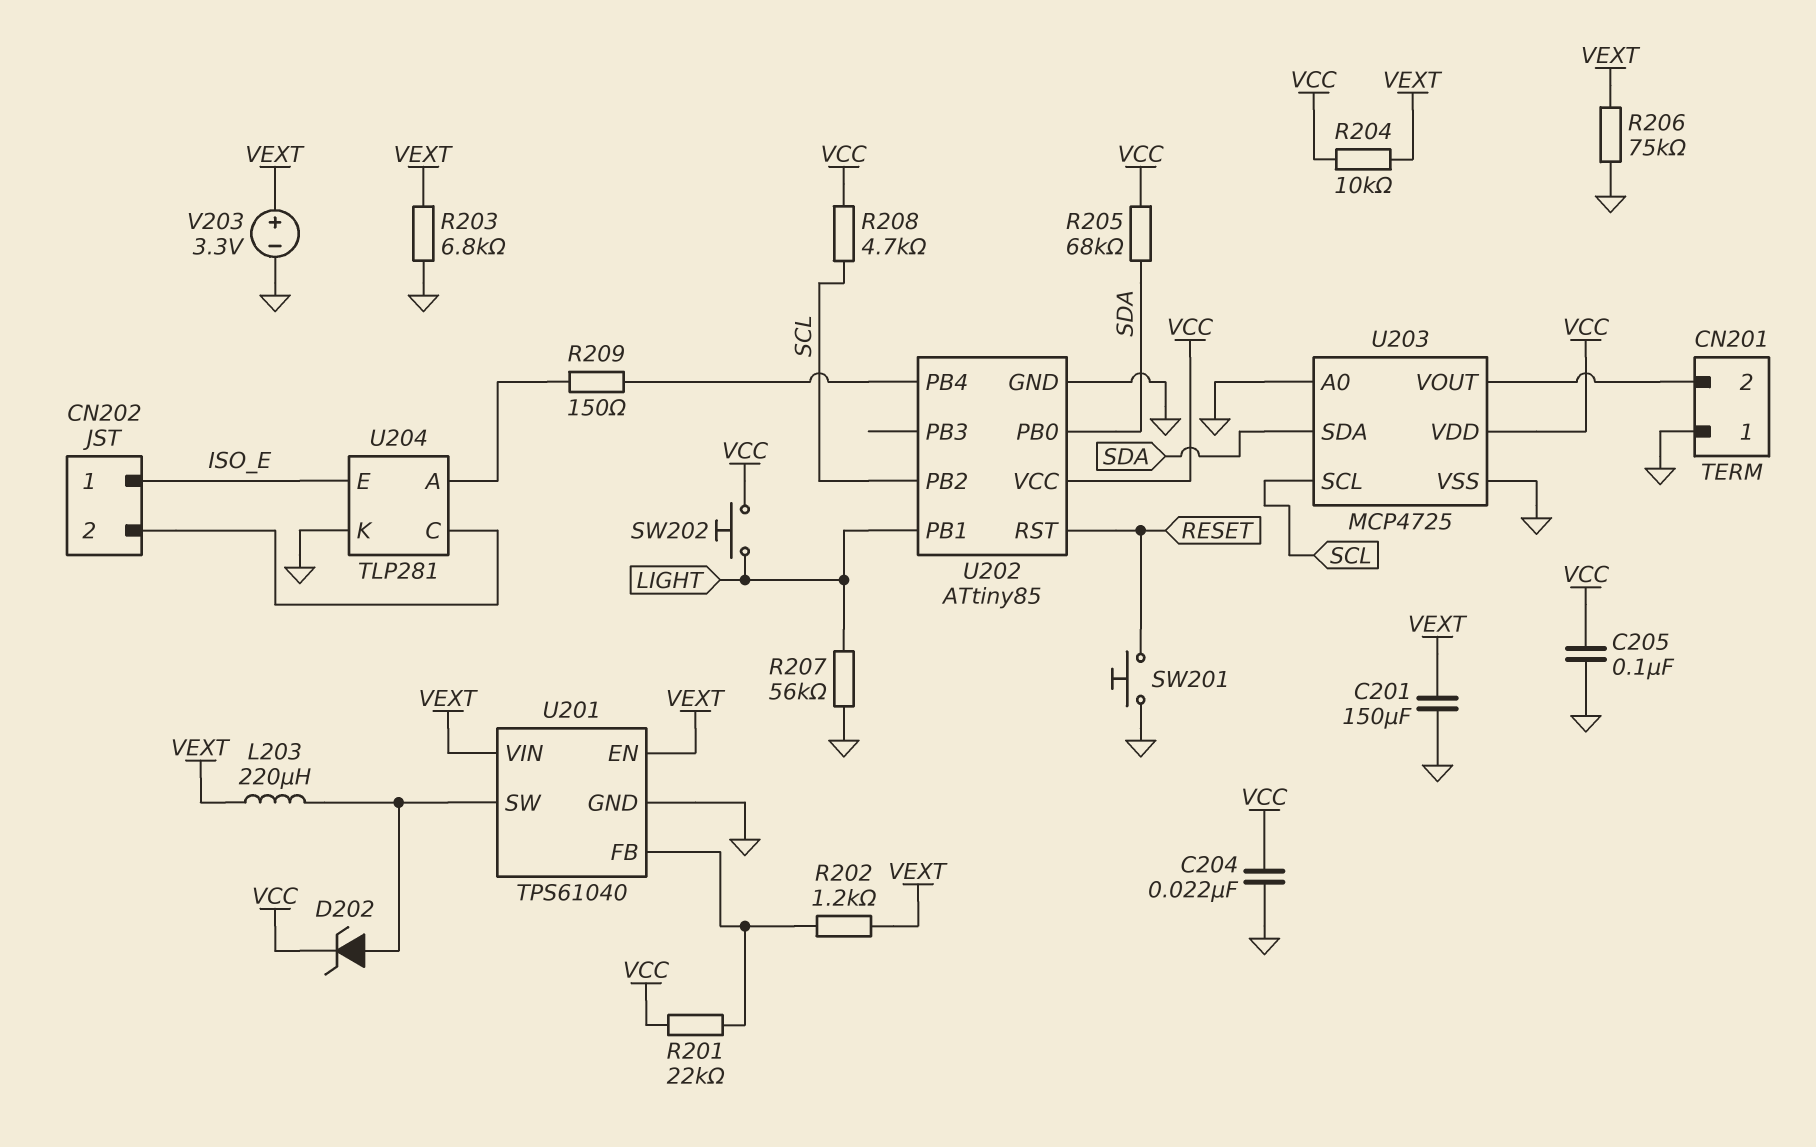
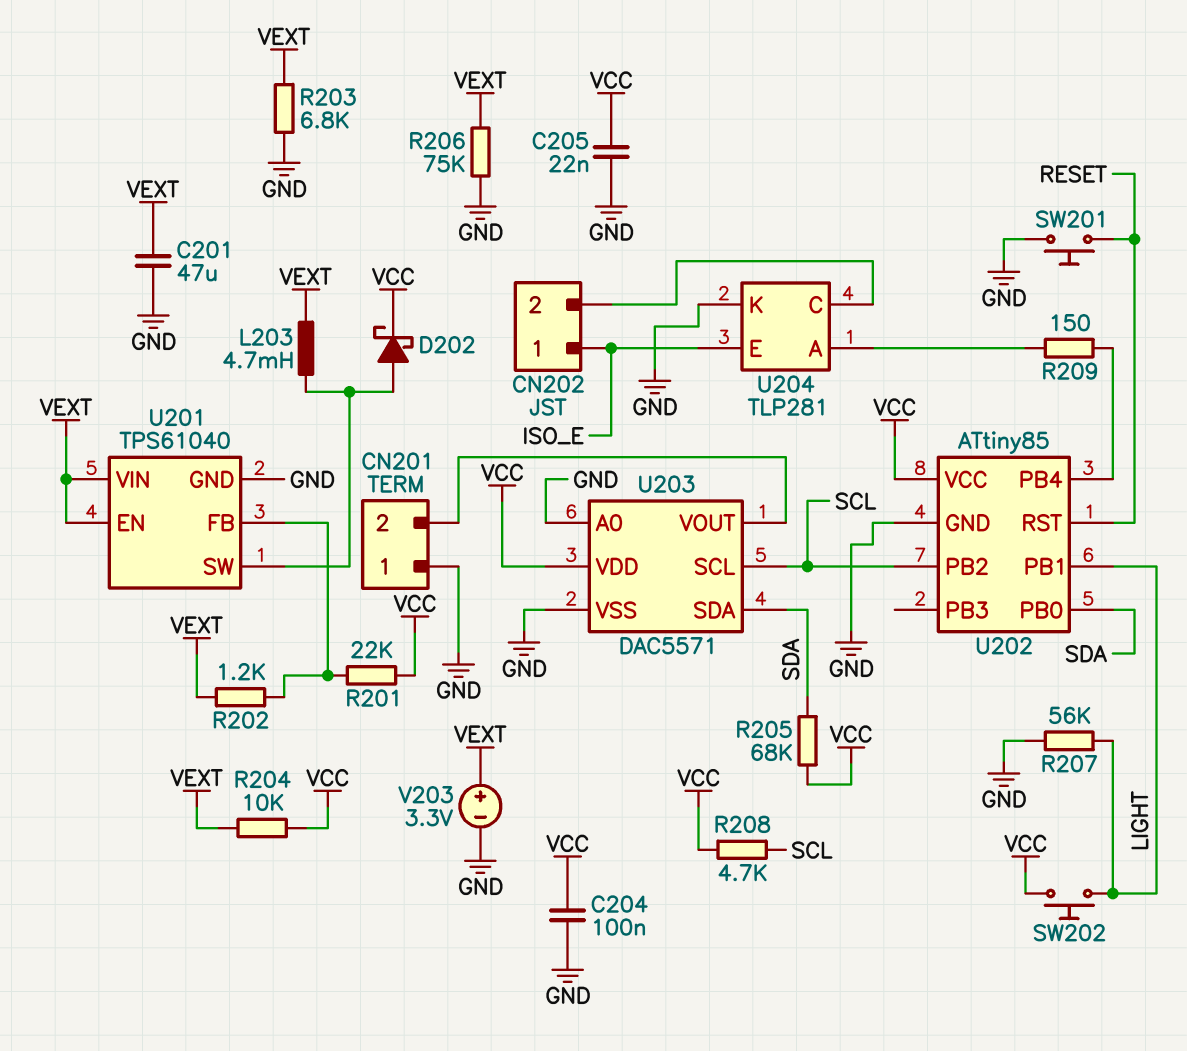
C201: 150uF (GND, VEXT) -> 47uF (GND, VEXT)
C204: 22nF (GND, VCC) -> 100nF (GND, VCC)
C205: 100nF (GND, VCC) -> 22nF (GND, VCC)
D202: zener (A U201/SW, K VCC) -> schottky (A U201/SW, K VCC)
L203: 220uH (U201/SW, VEXT) -> 4.7mH (U201/SW, VEXT)
U203: MCP4725 -> DAC5571

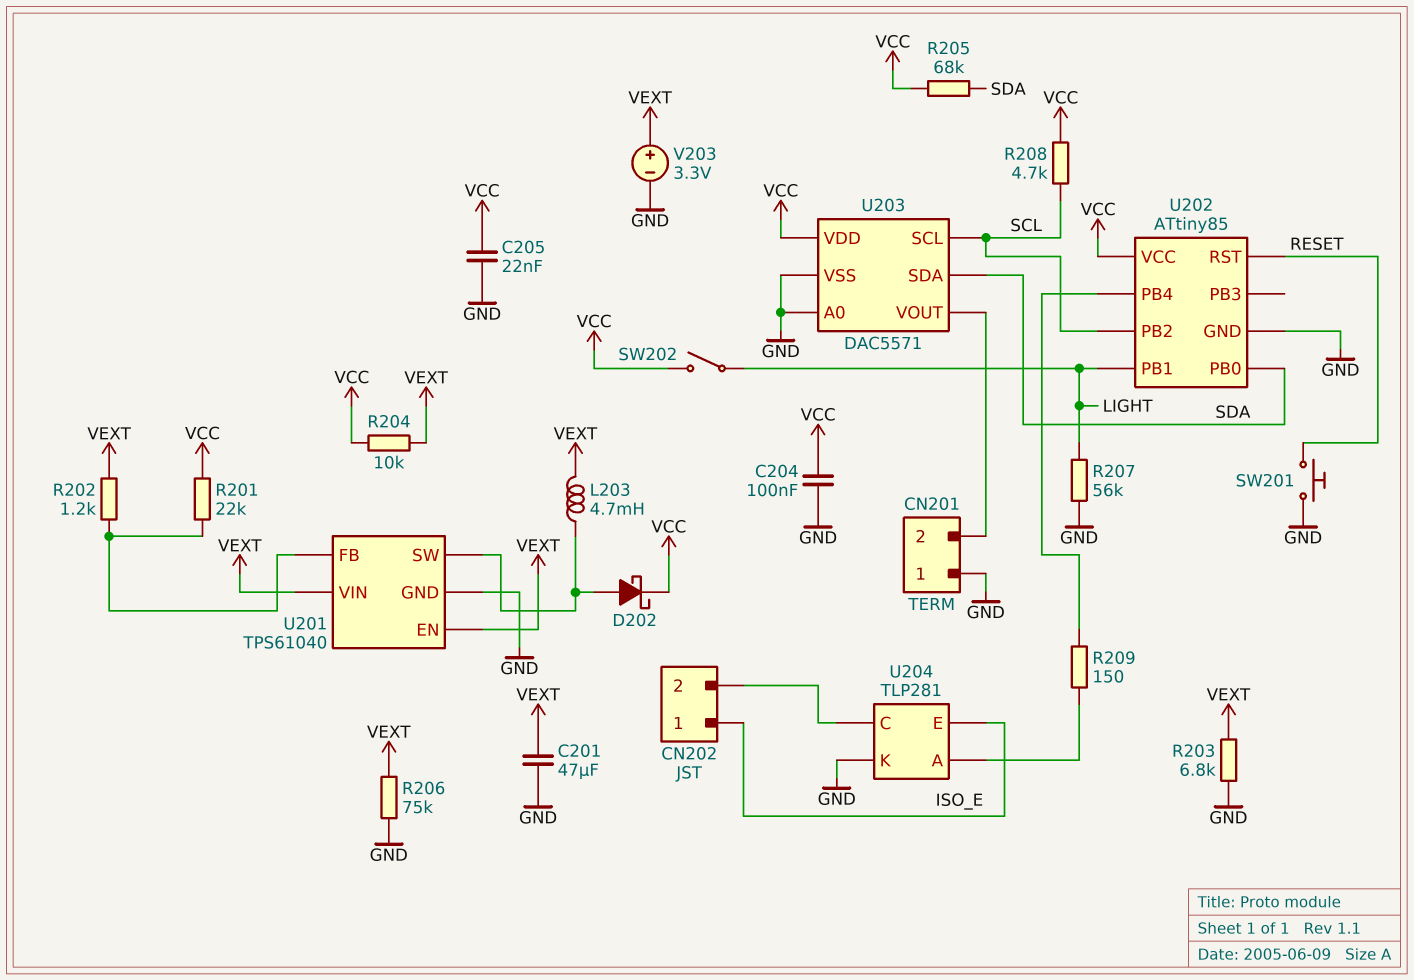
SW202: button (LIGHT, VCC) -> switch (LIGHT, VCC)

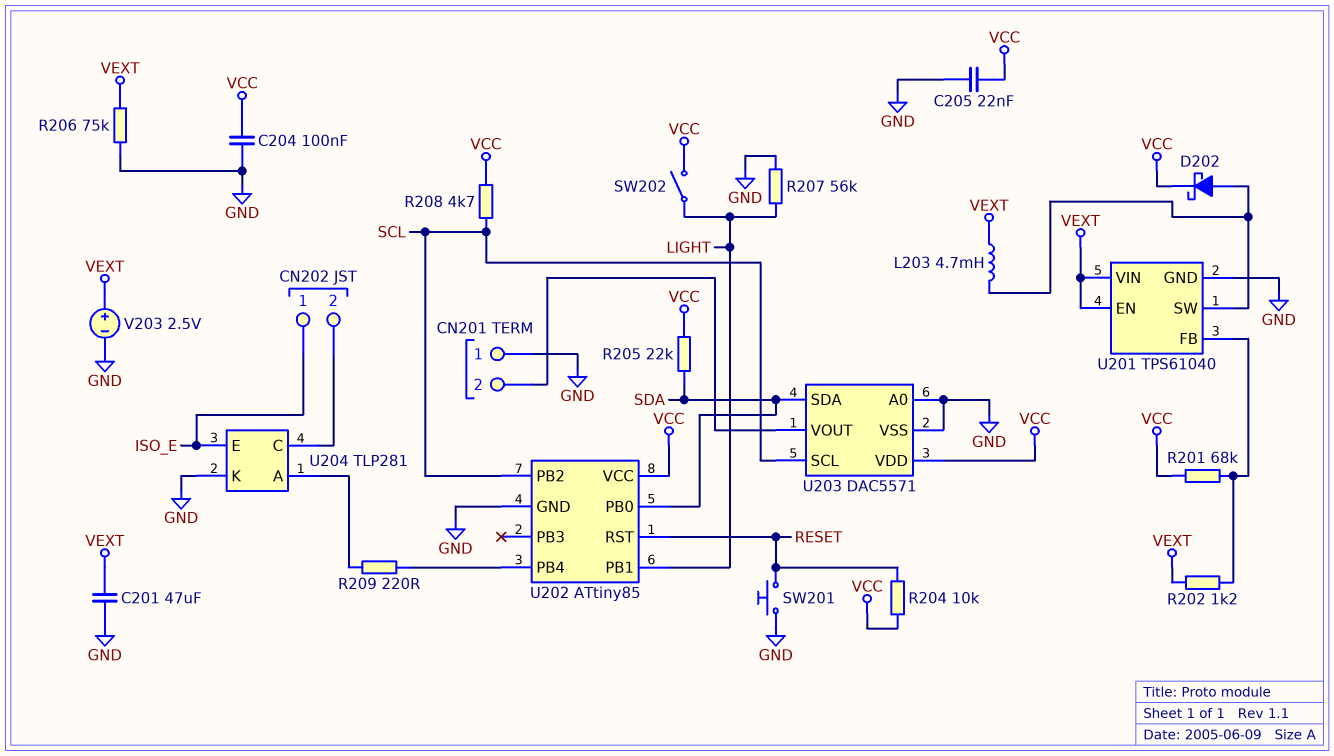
R201: 22k (U201/FB, VCC) -> 68k (U201/FB, VCC)
R203: 6.8k (GND, VEXT) -> none
R204: 10k (VCC, VEXT) -> 10k (RESET, VCC)
R205: 68k (SDA, VCC) -> 22k (SDA, VCC)
R209: 150 (U202/PB4, U204/A) -> 220 (U202/PB4, U204/A)
V203: 3.3V (plus VEXT, minus GND) -> 2.5V (plus VEXT, minus GND)

